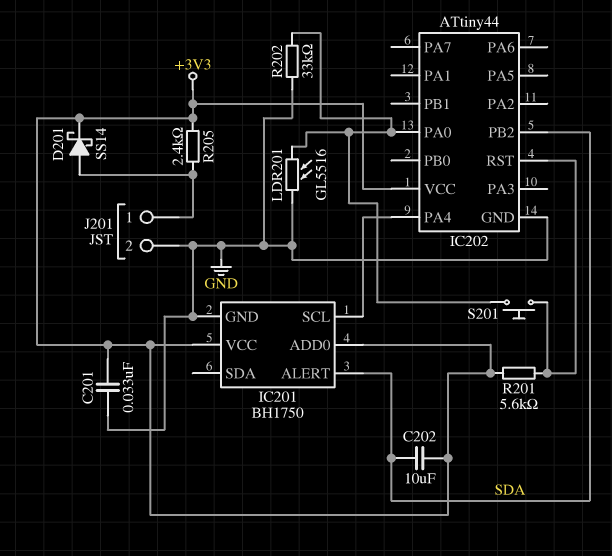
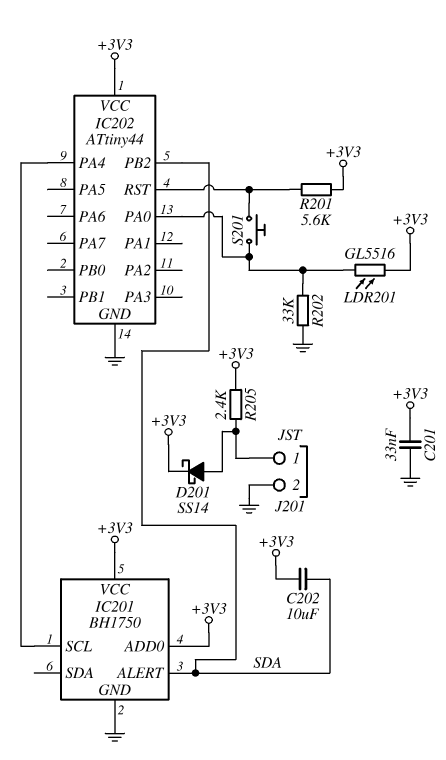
LDR201: GL5516 (GND, IC202/PA0) -> GL5516 (+3V3, IC202/PA0)

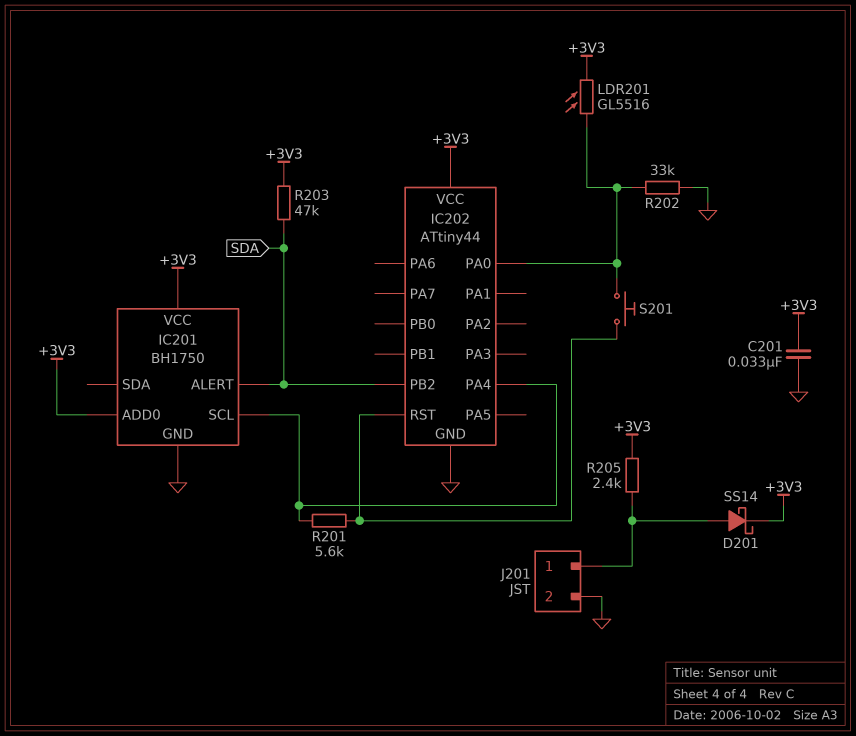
C202: 10uF (+3V3, SDA) -> none
R201: 5.6k (+3V3, IC202/RST) -> 5.6k (IC201/SCL, IC202/RST)
R203: none -> 47k (+3V3, SDA)

